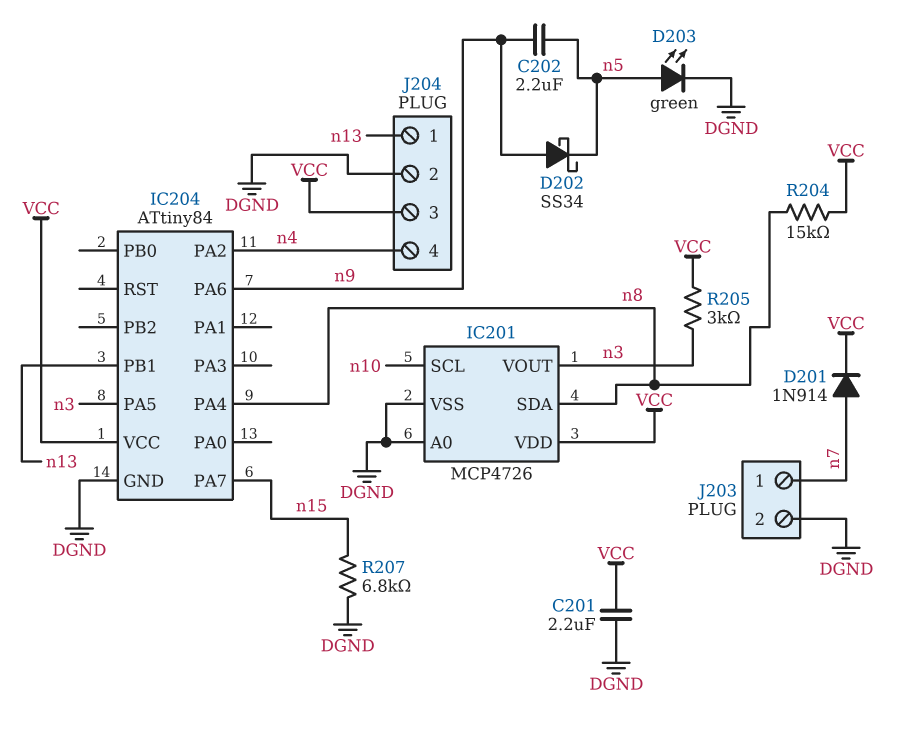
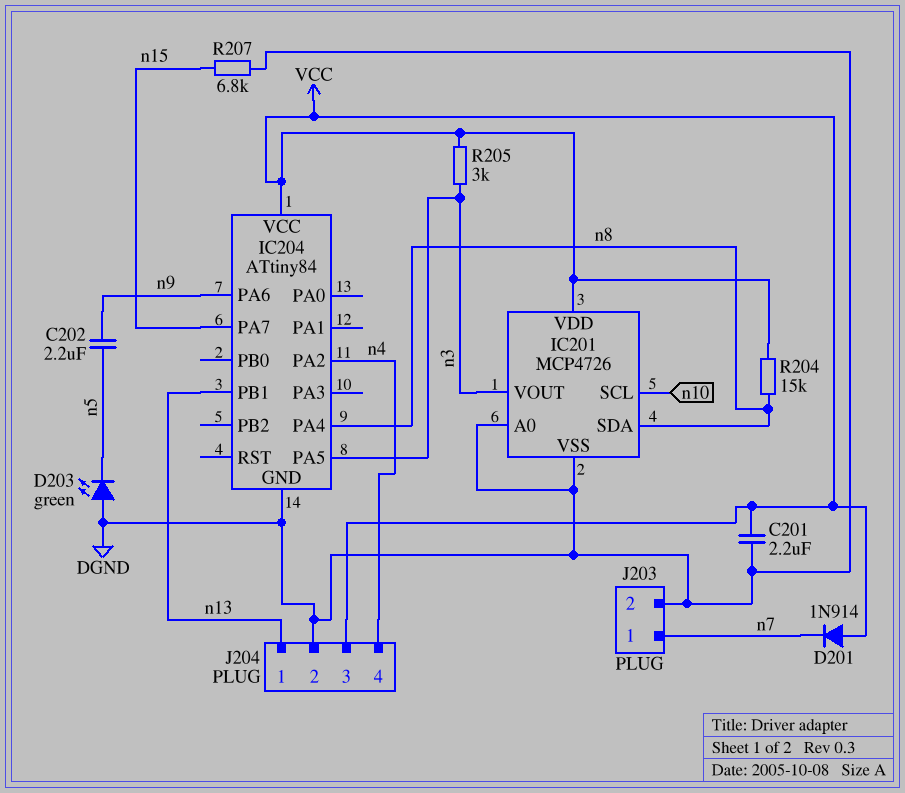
D201: diode 1N914 (A n7, K VCC) -> diode 1N914 (A VCC, K n7)
D202: schottky SS34 (A n9, K n5) -> none
D203: LED green (A n5, K DGND) -> LED green (A DGND, K n5)

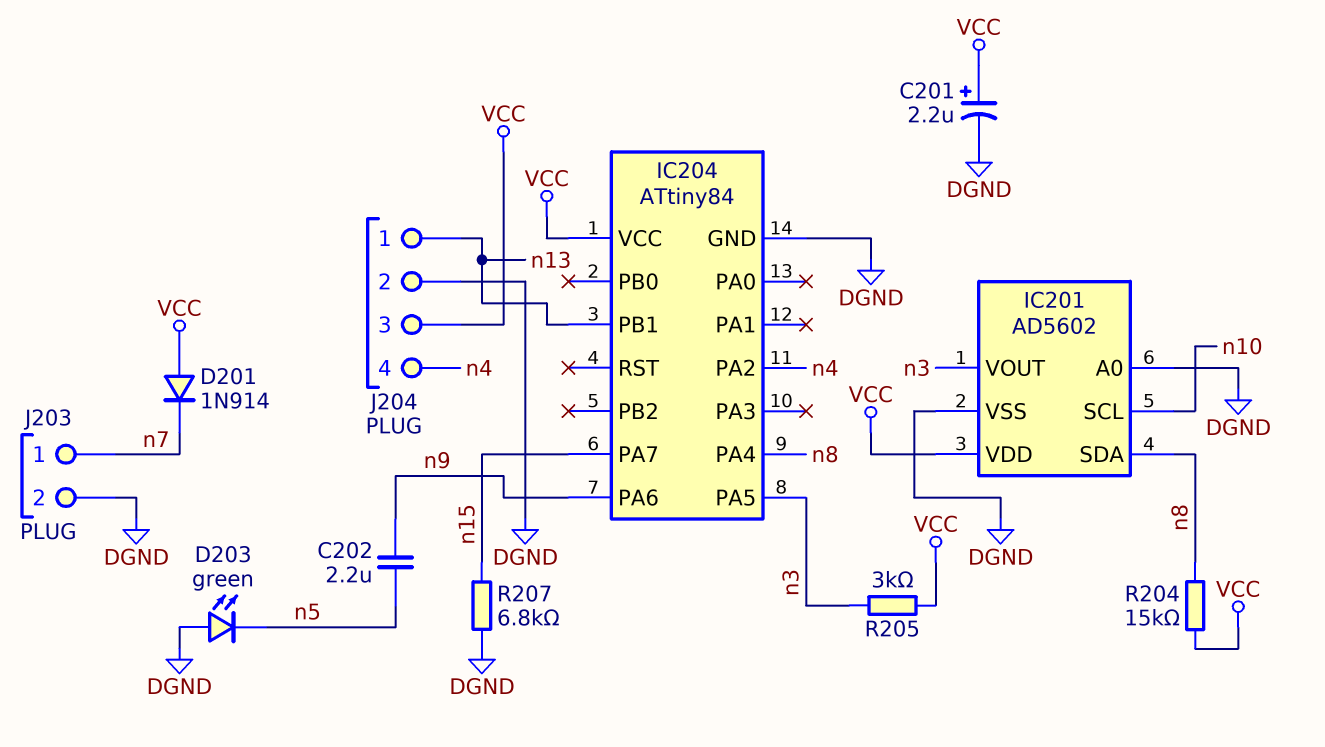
C201: 2.2uF (DGND, VCC) -> 2.2uF (plus VCC, minus DGND)
IC201: MCP4726 -> AD5602

